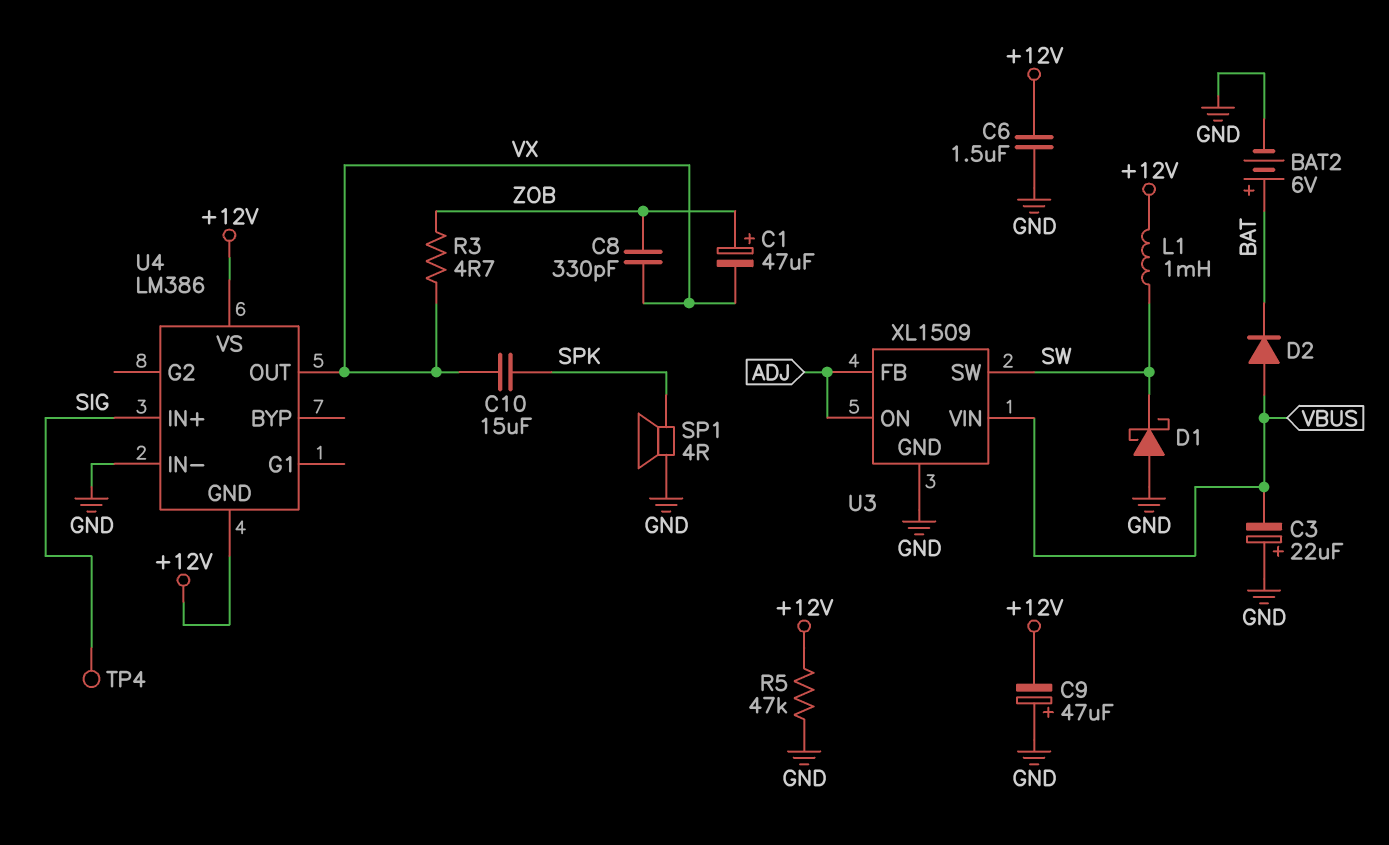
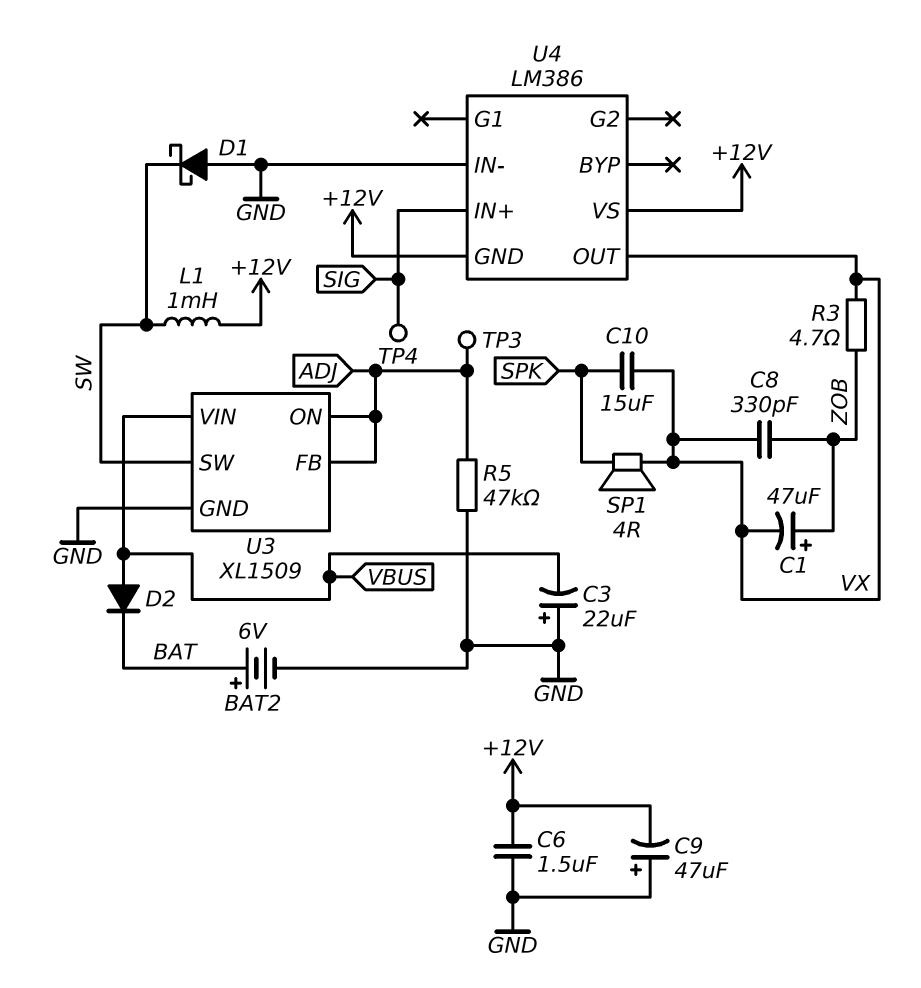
R5: 47k (+12V, GND) -> 47k (ADJ, GND)
SP1: speaker 4R (GND, SPK) -> speaker 4R (SPK, VX)
TP3: none -> test point (ADJ)

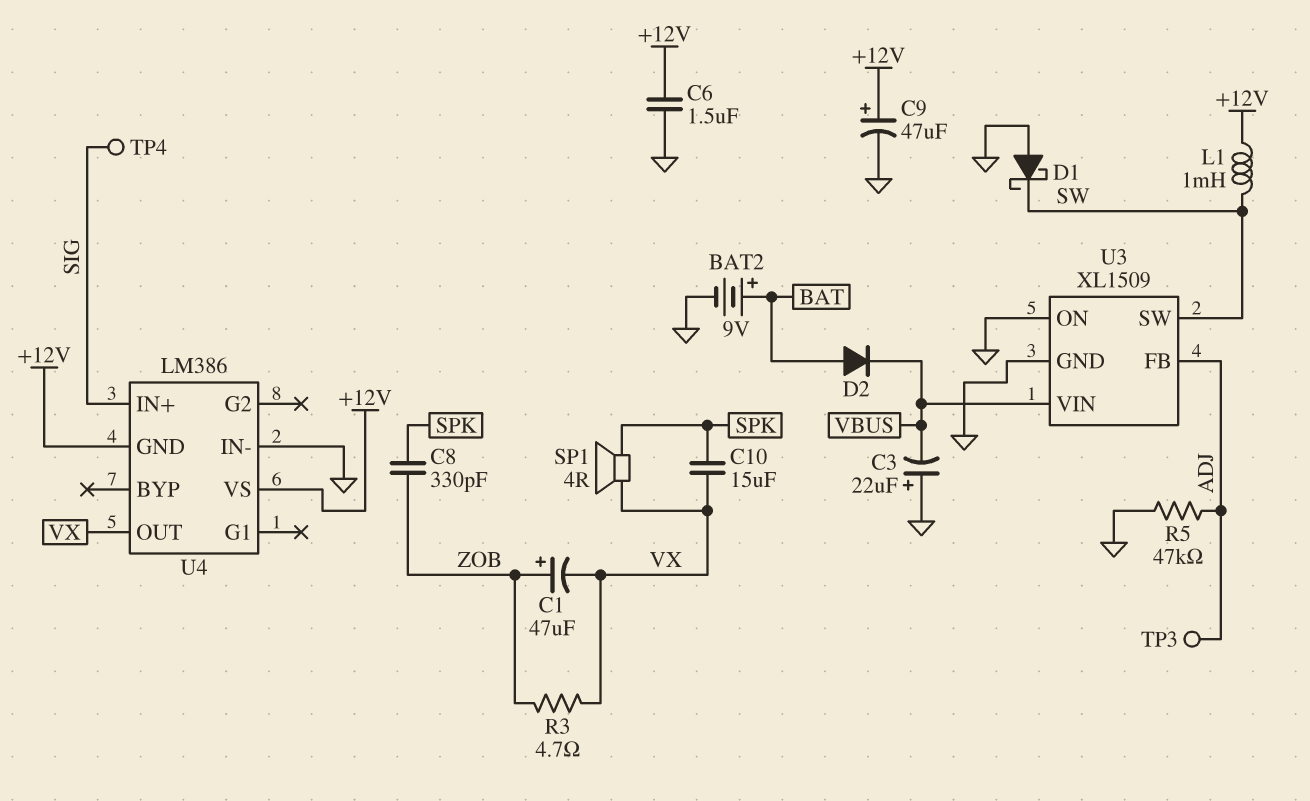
BAT2: 6V (plus BAT, minus GND) -> 9V (plus BAT, minus GND)
C8: 330pF (VX, ZOB) -> 330pF (SPK, ZOB)
C9: 47uF (plus GND, minus +12V) -> 47uF (plus +12V, minus GND)
D2: diode (A VBUS, K BAT) -> diode (A BAT, K VBUS)
U3 pin ON: ADJ -> GND

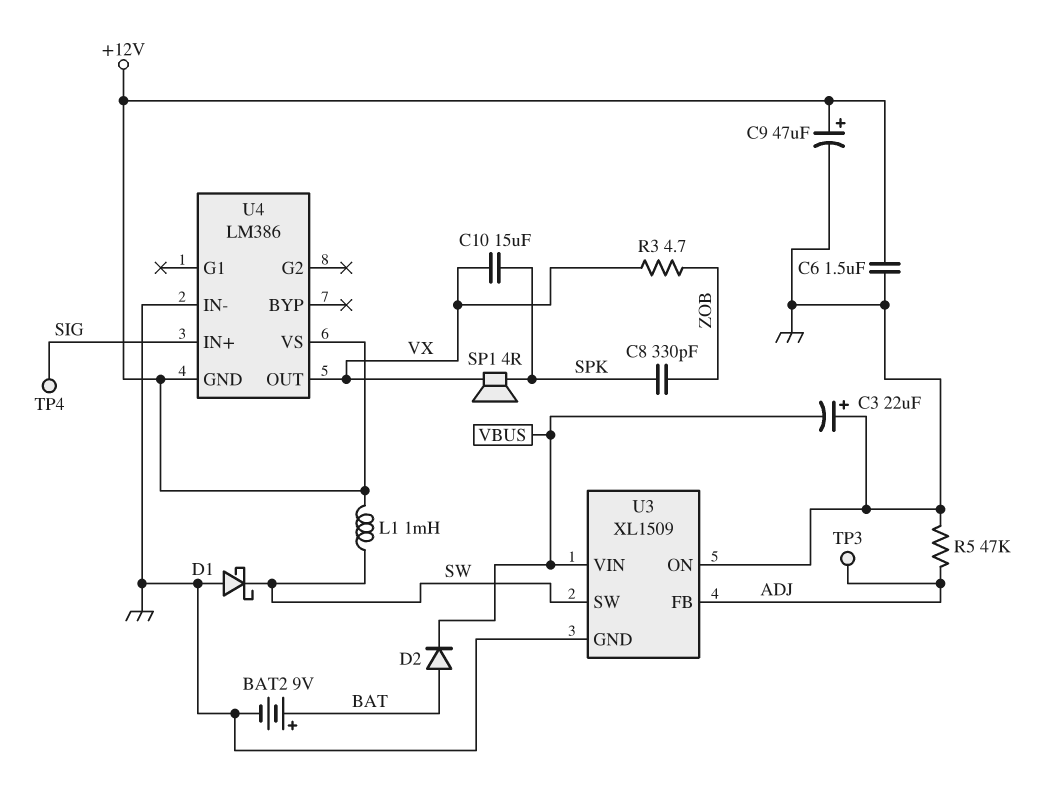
C1: 47uF (plus ZOB, minus VX) -> none

